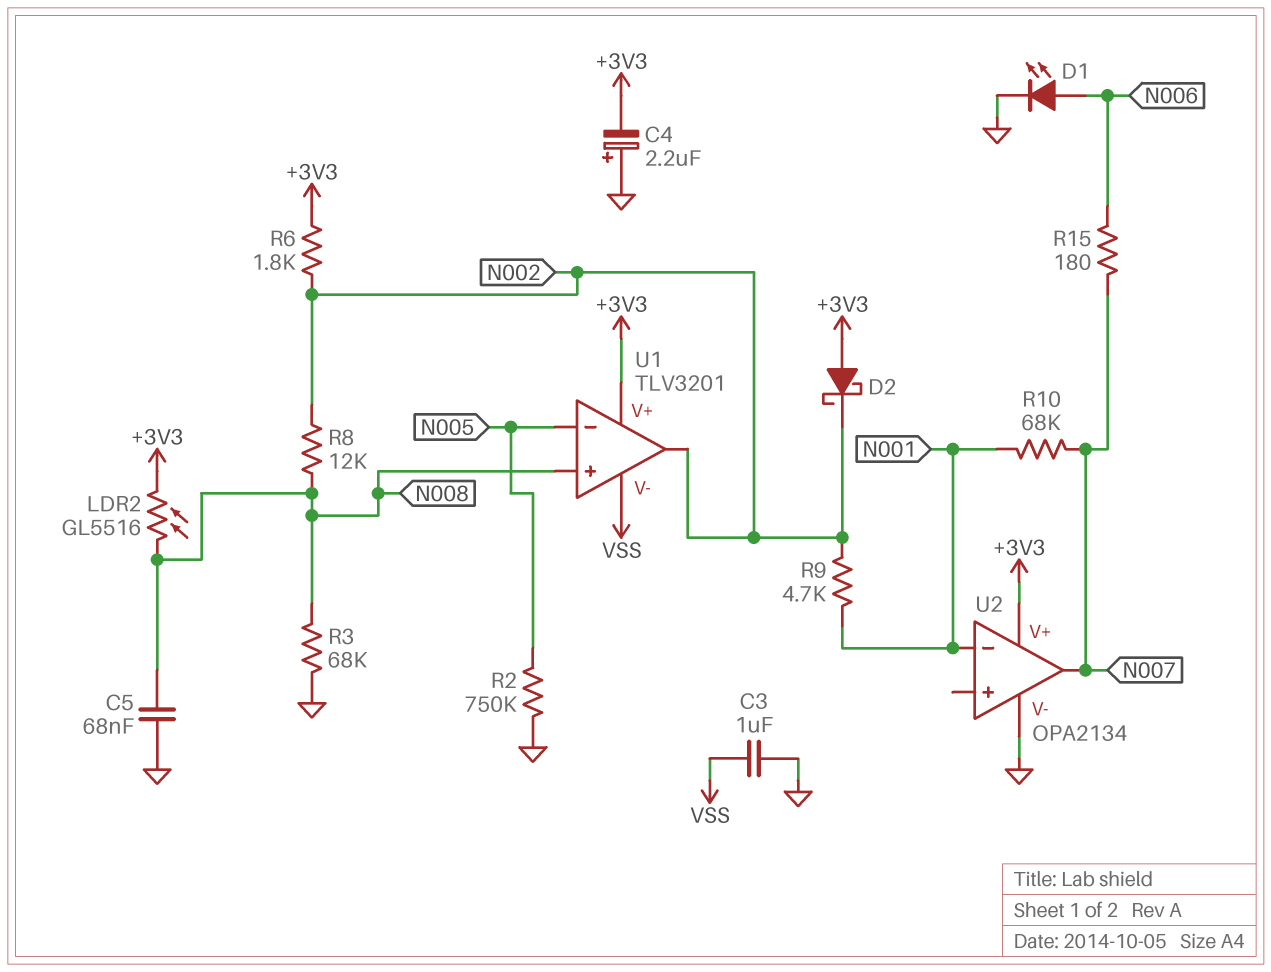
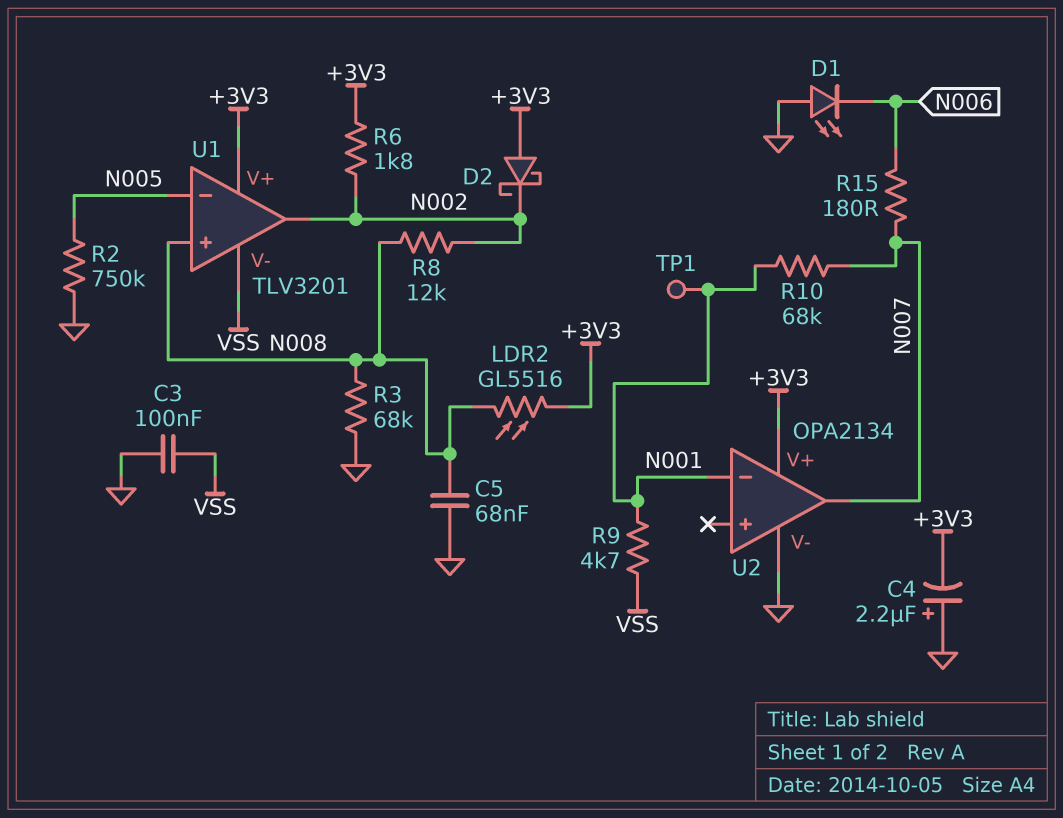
C3: 1uF (GND, VSS) -> 100nF (GND, VSS)
D1: LED (A N006, K GND) -> LED (A GND, K N006)
R9: 4.7k (N001, N002) -> 4.7k (N001, VSS)
TP1: none -> test point (N001)

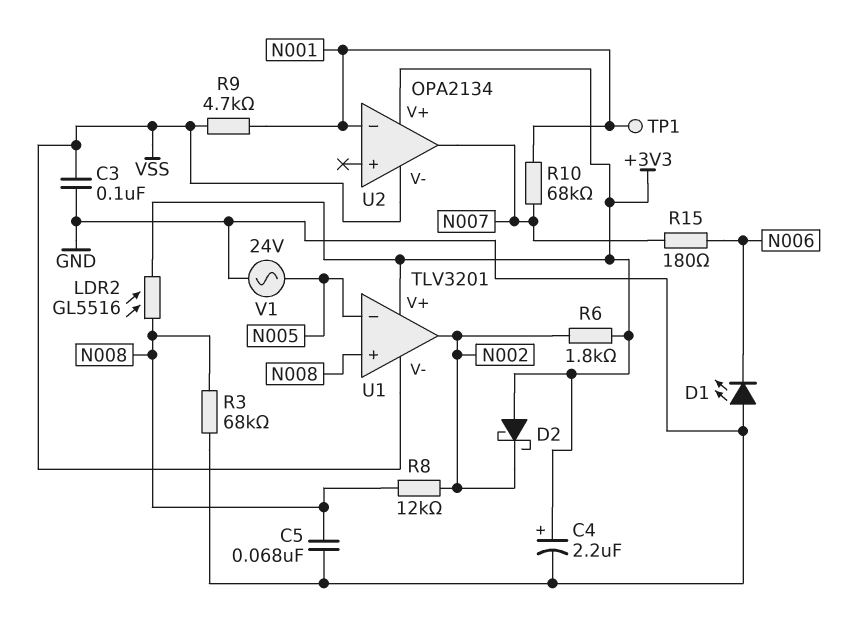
C4: 2.2uF (plus GND, minus +3V3) -> 2.2uF (plus +3V3, minus GND)
R2: 750k (GND, N005) -> none
U2 pin V-: GND -> VSS
V1: none -> AC 24V (GND, N005)

